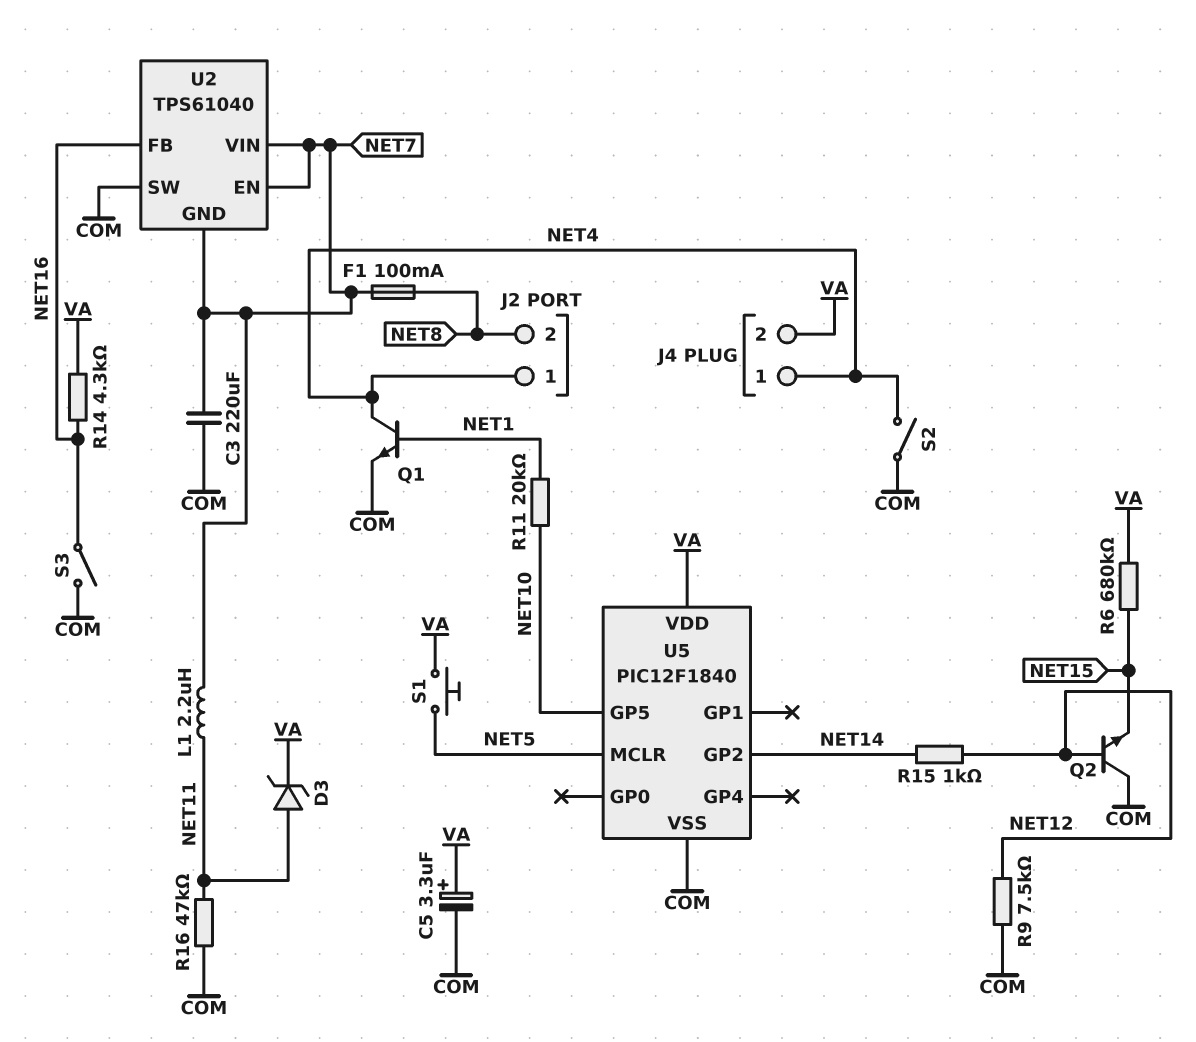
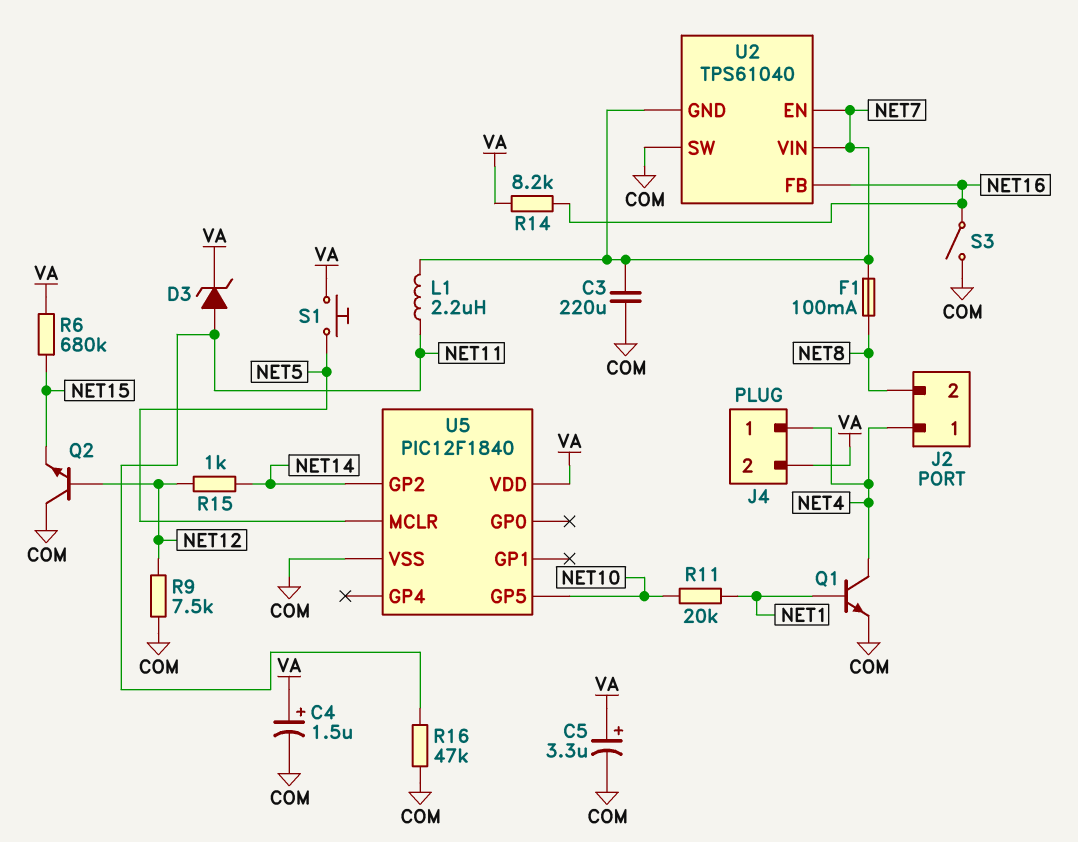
C4: none -> 1.5uF (plus VA, minus COM)
R14: 4.3k (NET16, VA) -> 8.2k (NET16, VA)
S2: switch (COM, NET4) -> none

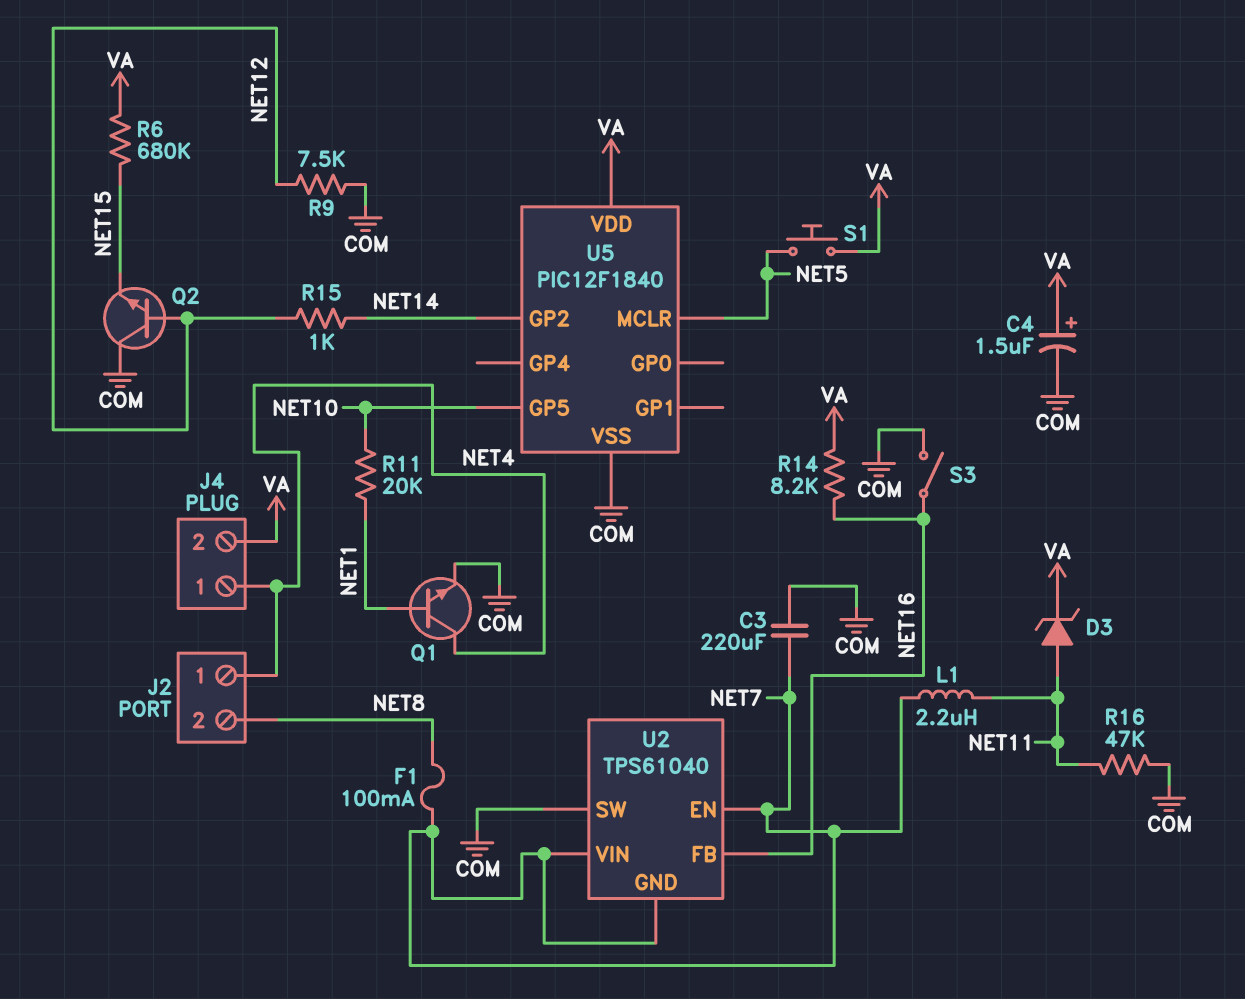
C5: 3.3uF (plus VA, minus COM) -> none

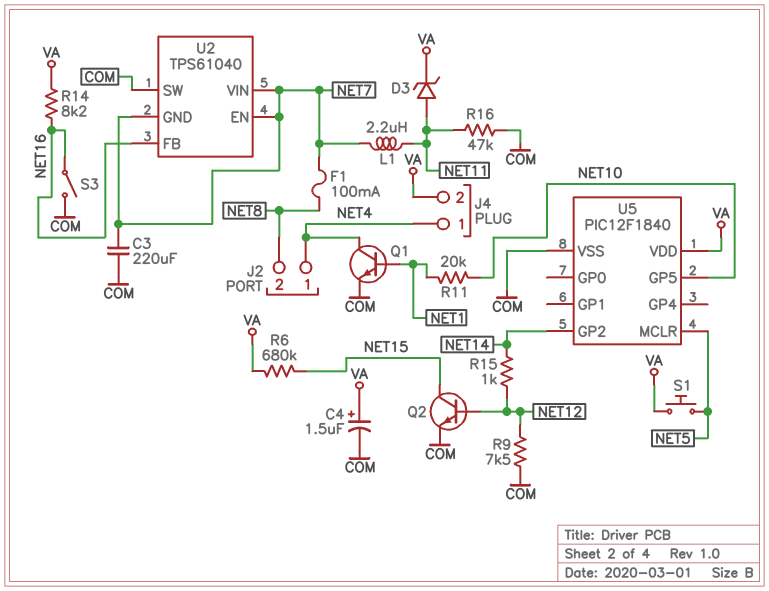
Q2: NPN (B NET12, C COM, E NET15) -> NPN (B NET12, C NET15, E COM)

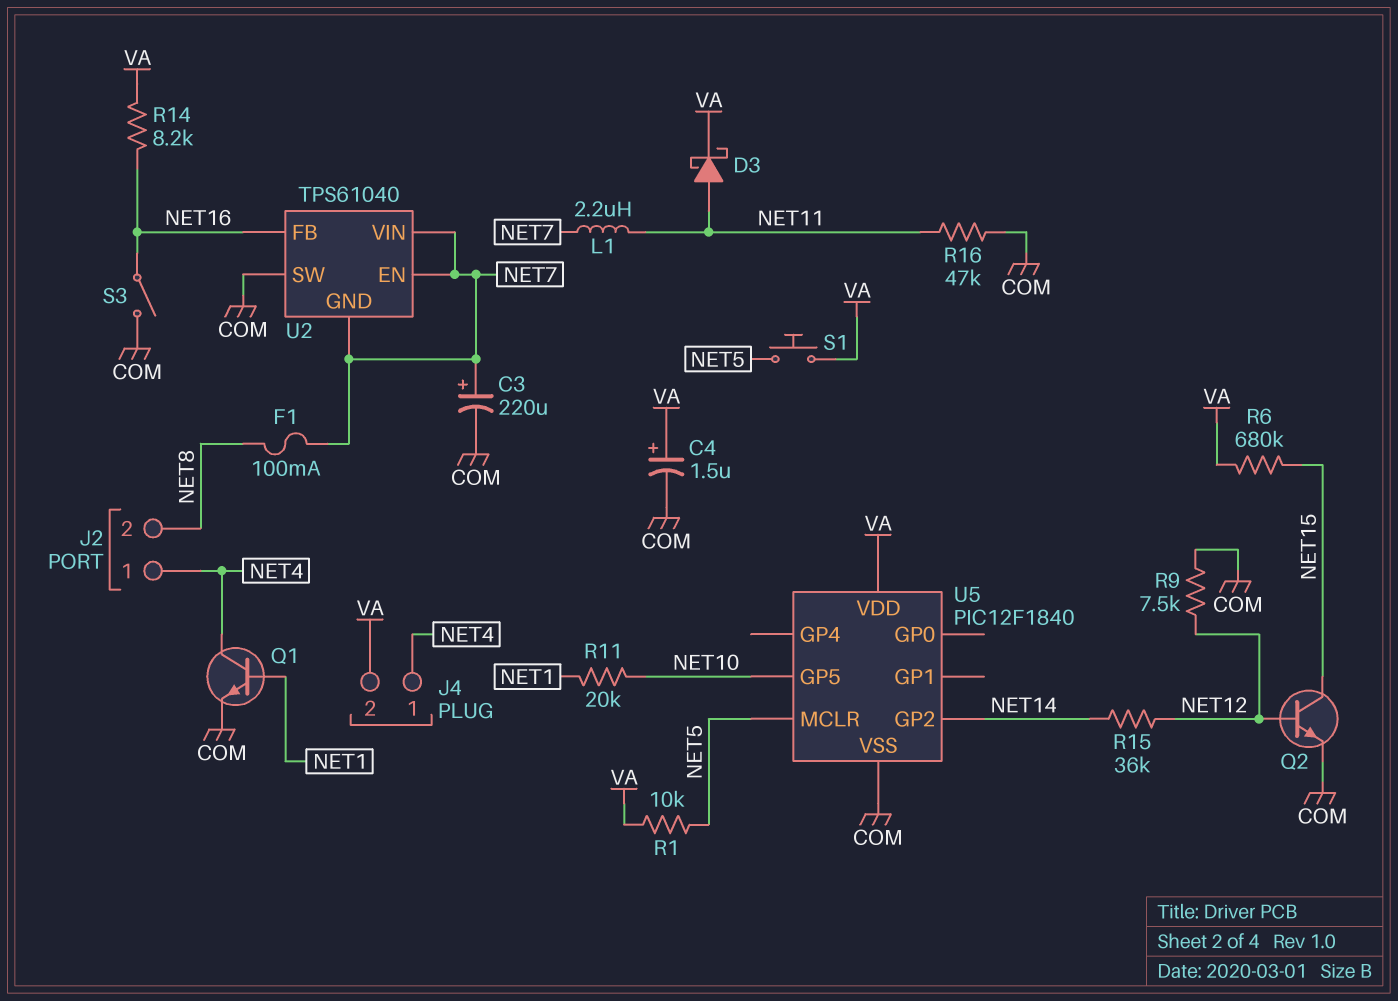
C3: 220uF (COM, NET7) -> 220uF (plus NET7, minus COM)
D3: zener (A NET11, K VA) -> schottky (A NET11, K VA)
R1: none -> 10k (NET5, VA)
R15: 1k (NET12, NET14) -> 36k (NET12, NET14)

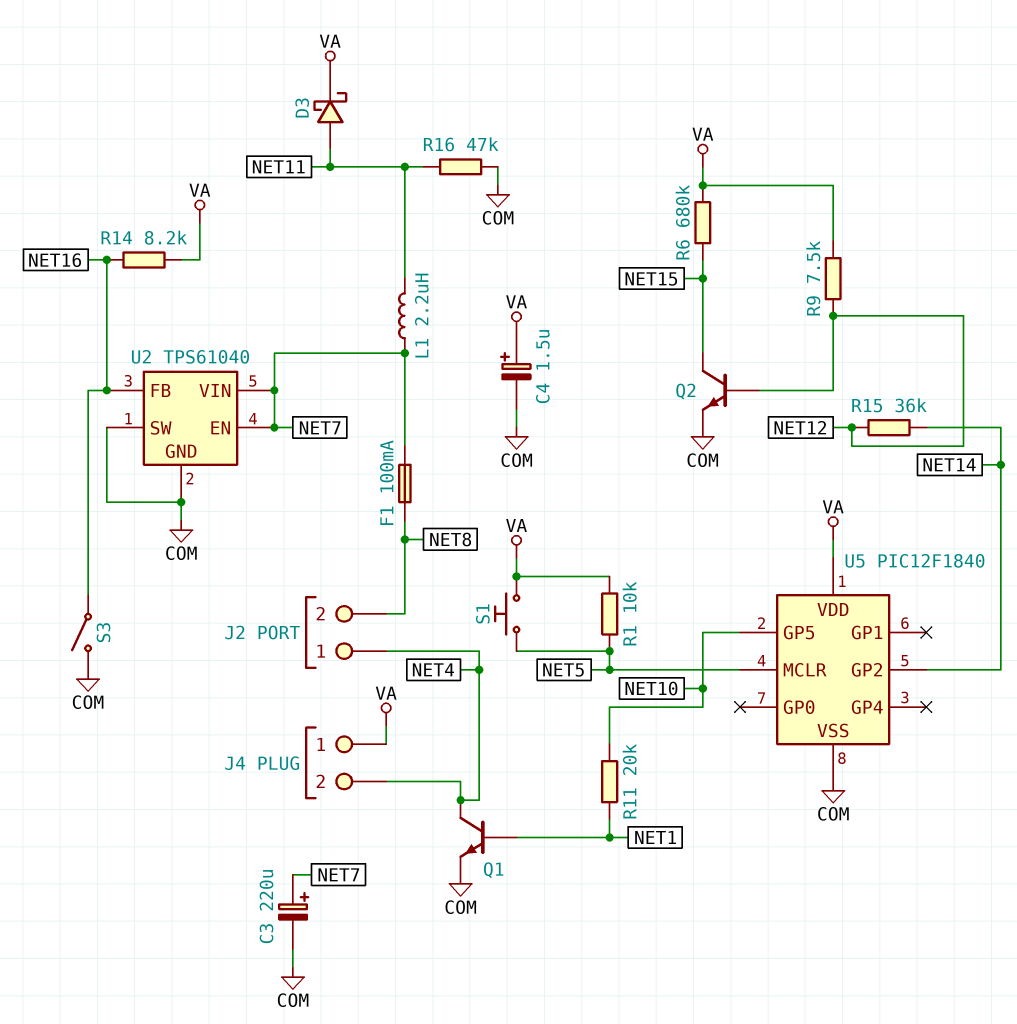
J4 pin 1: NET4 -> VA
J4 pin 2: VA -> NET4
R9: 7.5k (COM, NET12) -> 7.5k (NET12, VA)
U2 pin GND: NET7 -> COM

